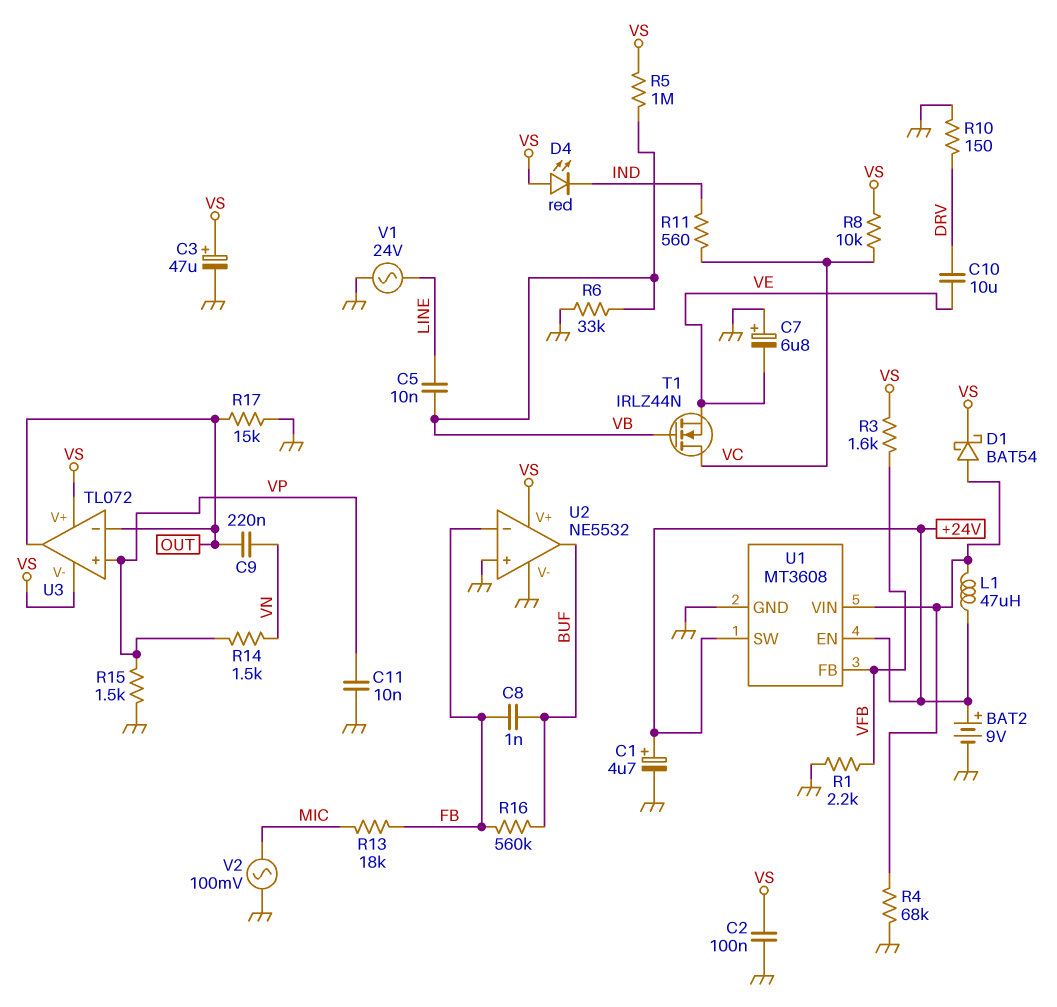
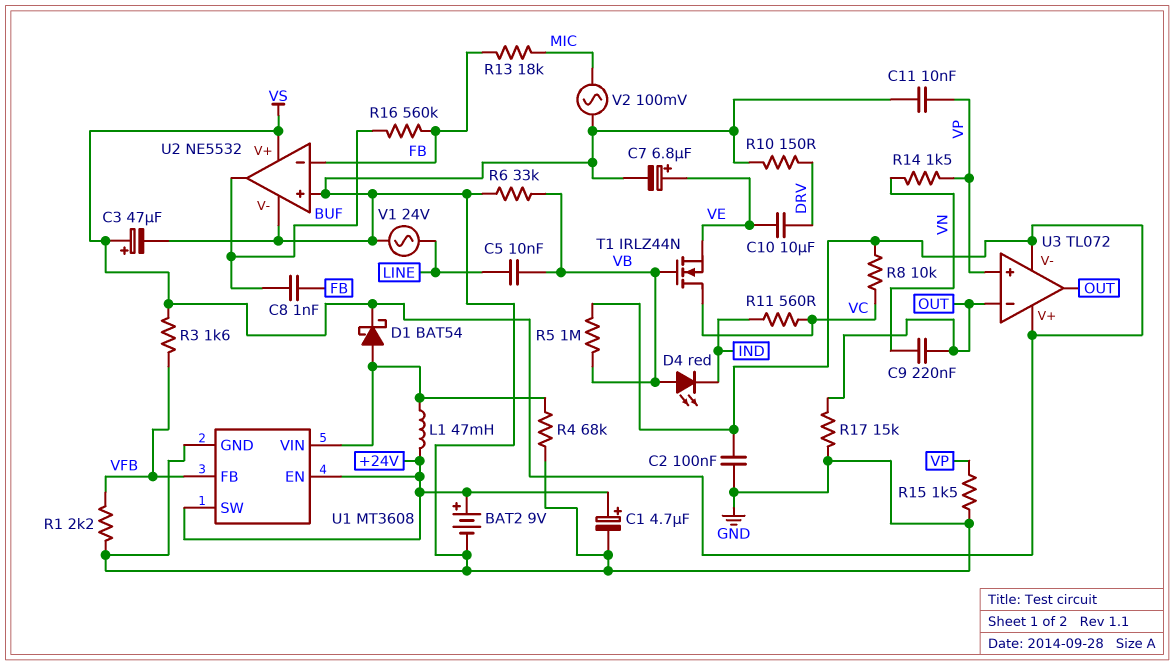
C7: 6.8uF (plus GND, minus VE) -> 6.8uF (plus VE, minus GND)
D4: LED red (A VS, K IND) -> LED red (A VB, K IND)
L1: 47uH (+24V, U1/VIN) -> 47mH (+24V, U1/VIN)

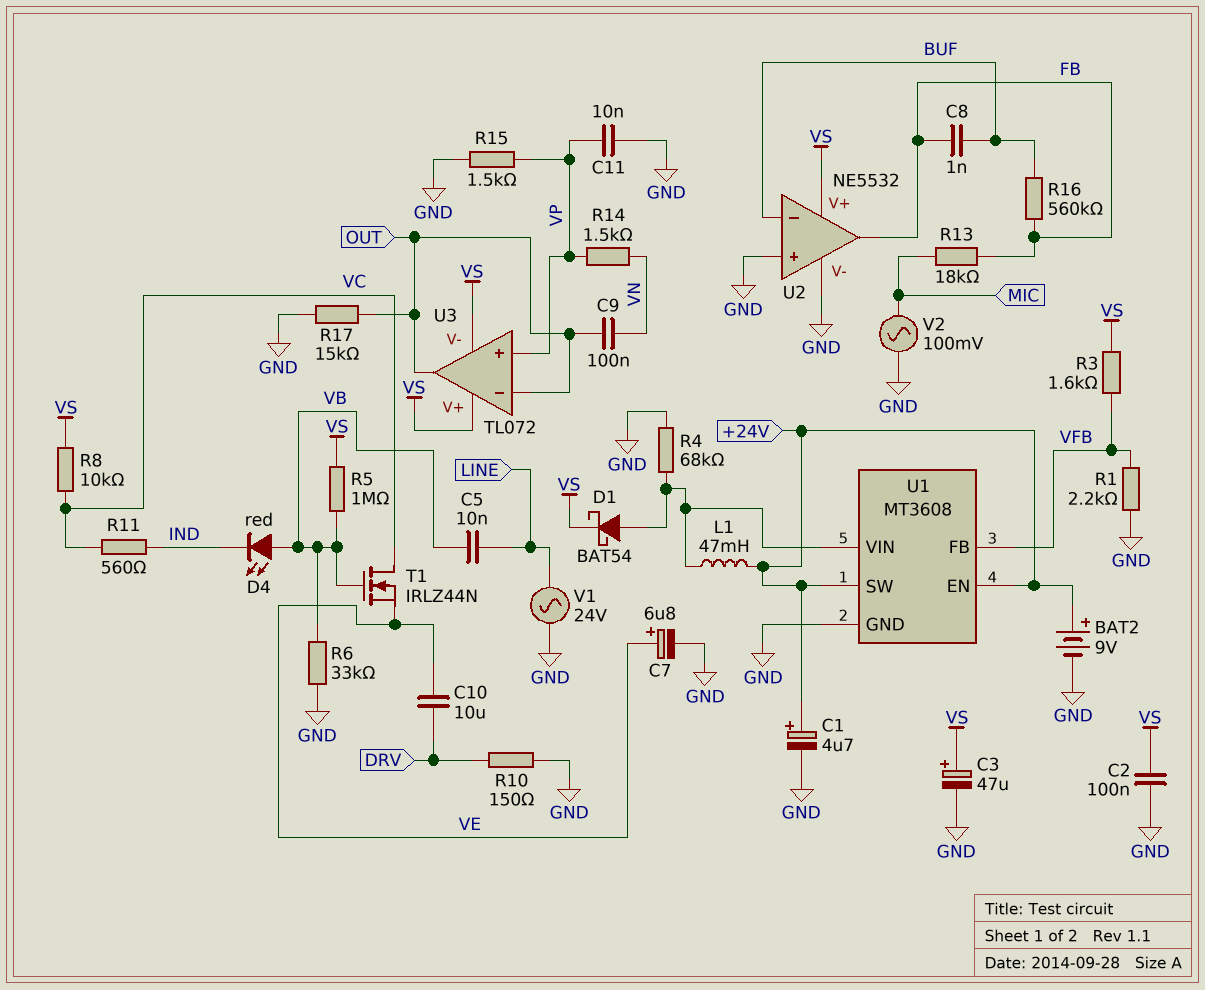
C9: 220nF (OUT, VN) -> 100nF (OUT, VN)
U2 pin in-: FB -> BUF
U2 pin out: BUF -> FB

